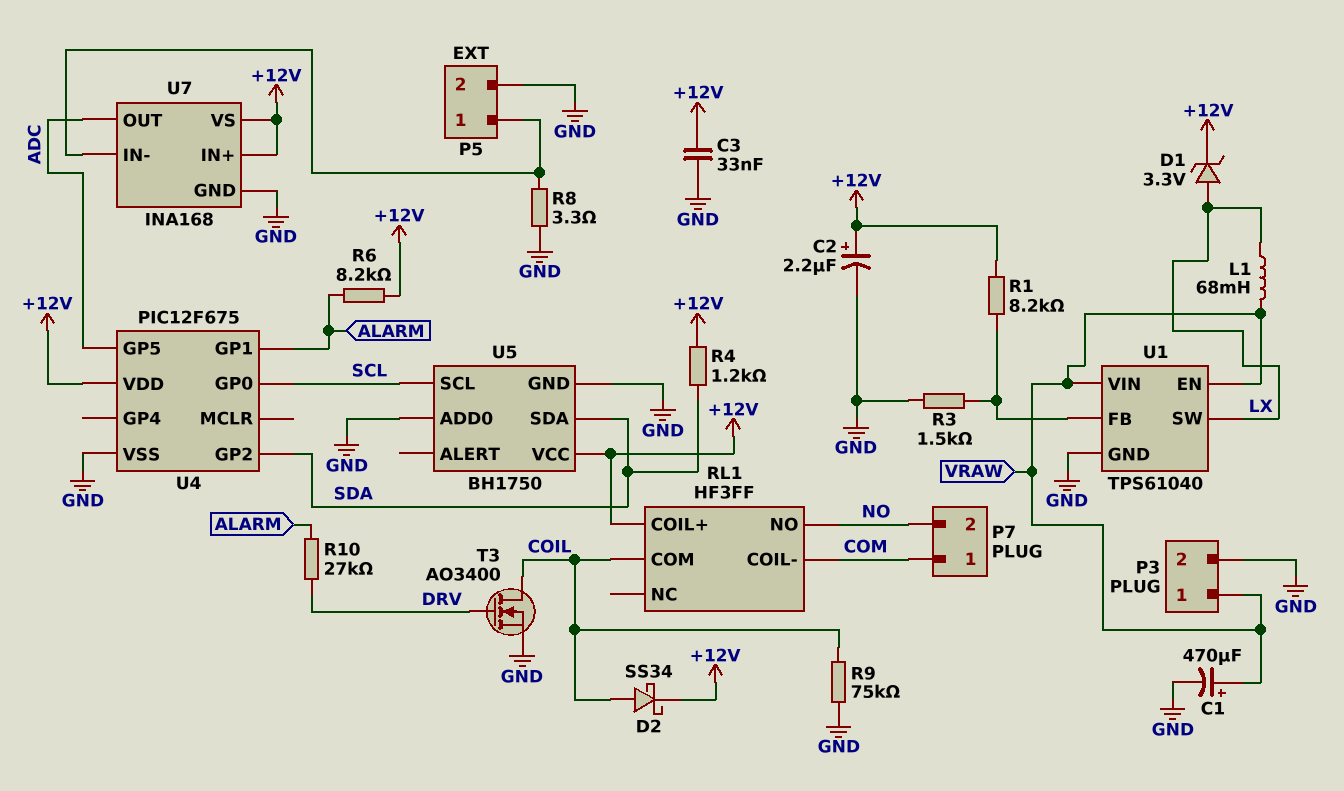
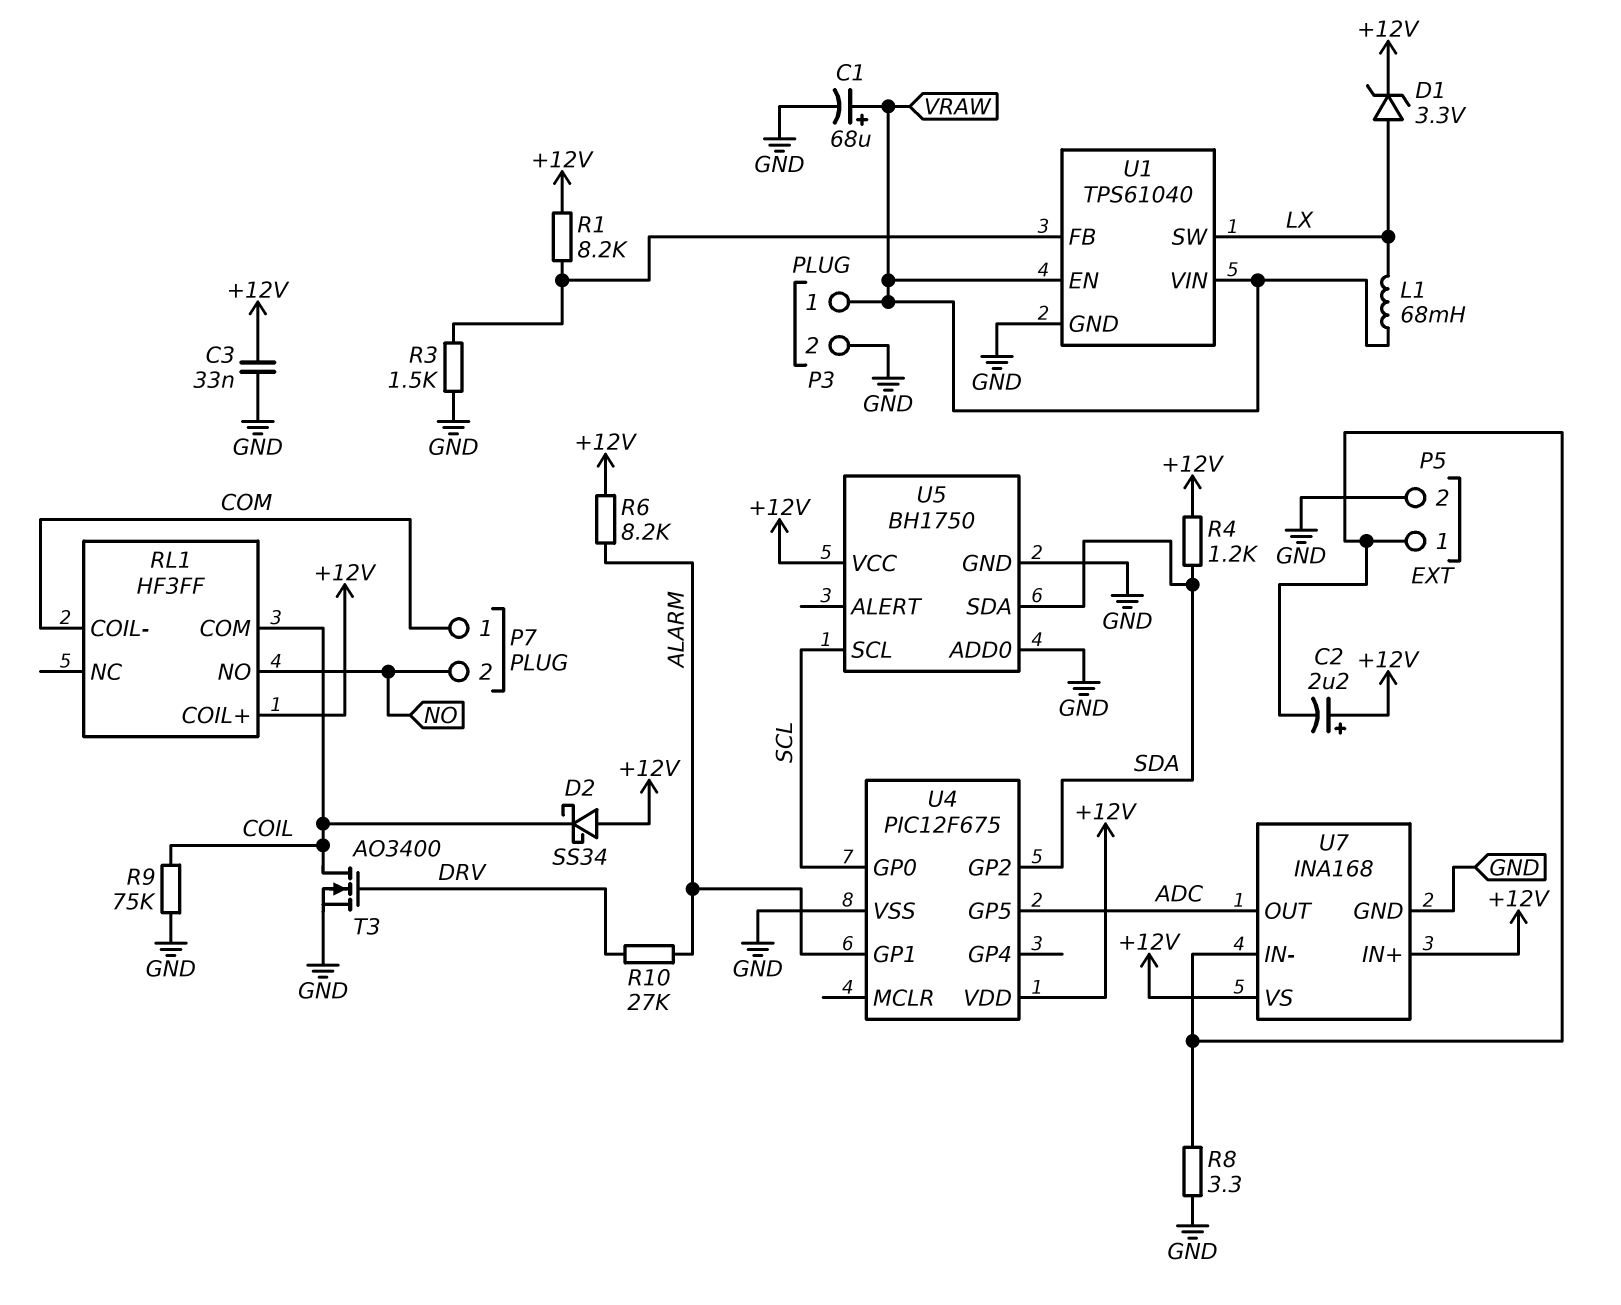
C1: 470uF (plus VRAW, minus GND) -> 68uF (plus VRAW, minus GND)
C2: 2.2uF (plus +12V, minus GND) -> 2.2uF (plus +12V, minus P5/1)
D2: schottky SS34 (A COIL, K +12V) -> schottky SS34 (A +12V, K COIL)

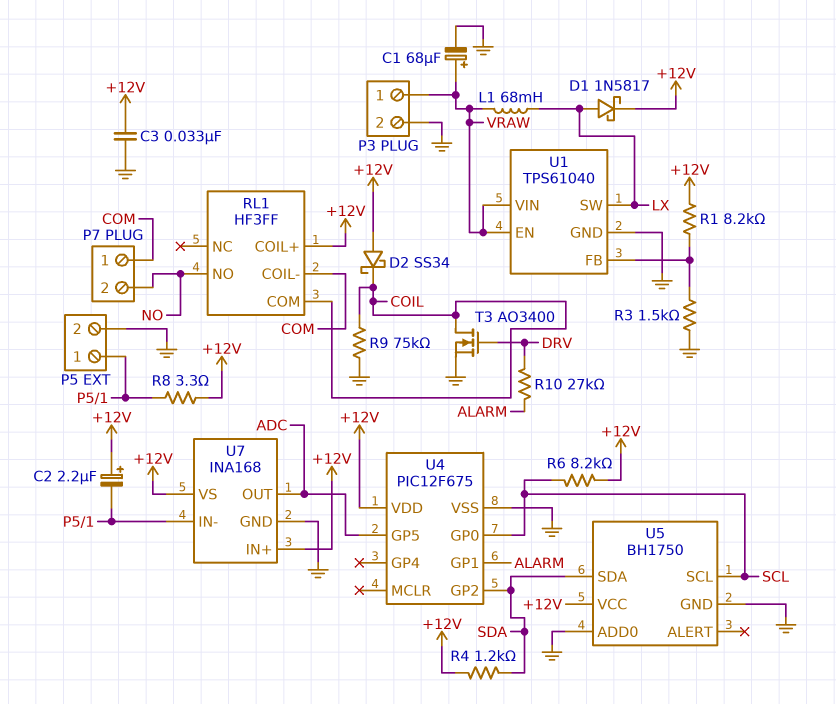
D1: zener 3.3V (A LX, K +12V) -> schottky 1N5817 (A LX, K +12V)
R6: 8.2k (+12V, ALARM) -> 8.2k (+12V, SCL)
R8: 3.3 (GND, P5/1) -> 3.3 (+12V, P5/1)

